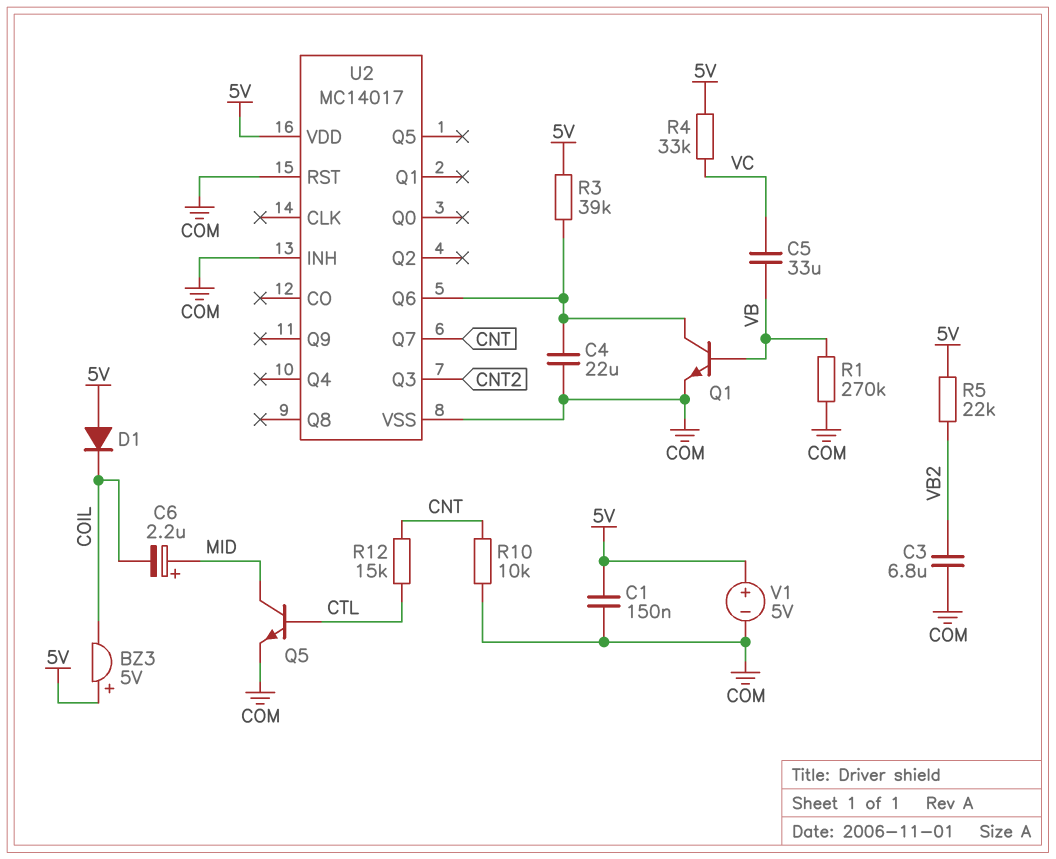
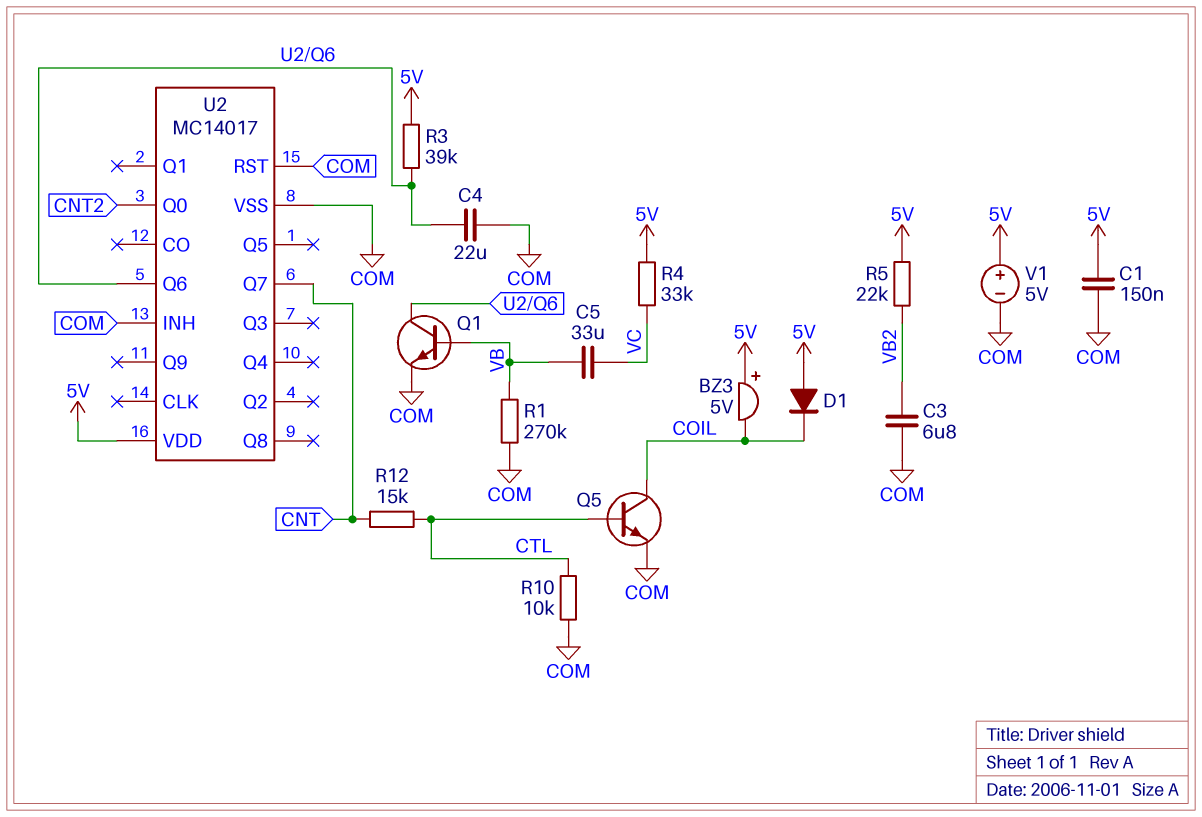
C6: 2.2uF (plus MID, minus COIL) -> none
Q5: NPN (B CTL, C MID, E COM) -> NPN (B CTL, C COIL, E COM)
R10: 10k (CNT, COM) -> 10k (COM, CTL)
U2 pin Q0: none -> CNT2
U2 pin Q3: CNT2 -> none

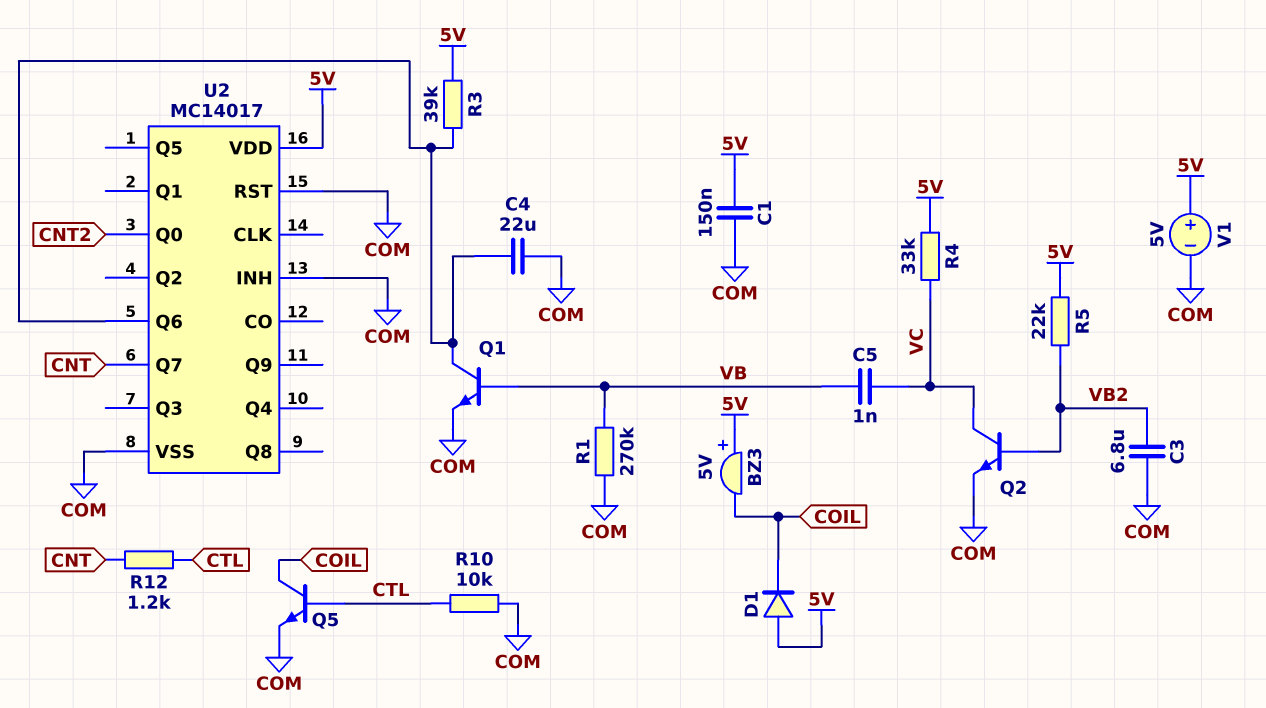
C5: 33uF (VB, VC) -> 1nF (VB, VC)
Q2: none -> NPN (B VB2, C VC, E COM)
R12: 15k (CNT, CTL) -> 1.2k (CNT, CTL)

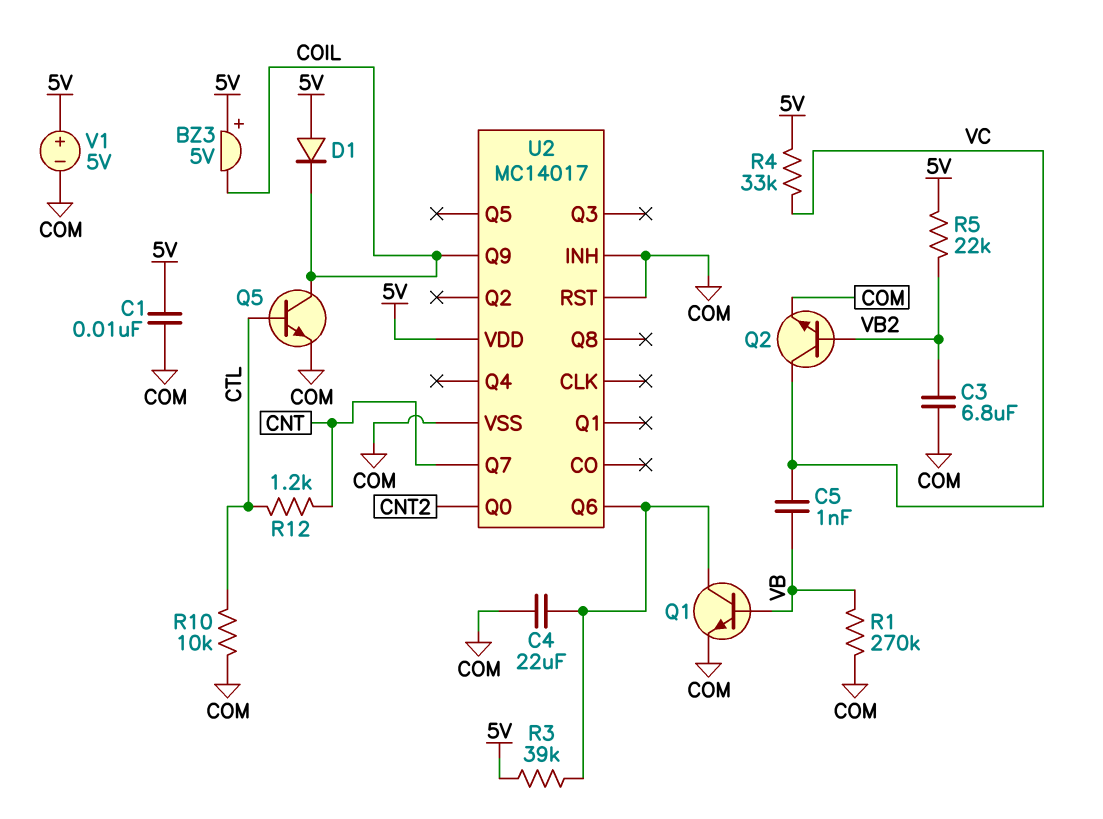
C1: 150nF (5V, COM) -> 10nF (5V, COM)
U2 pin Q9: none -> COIL

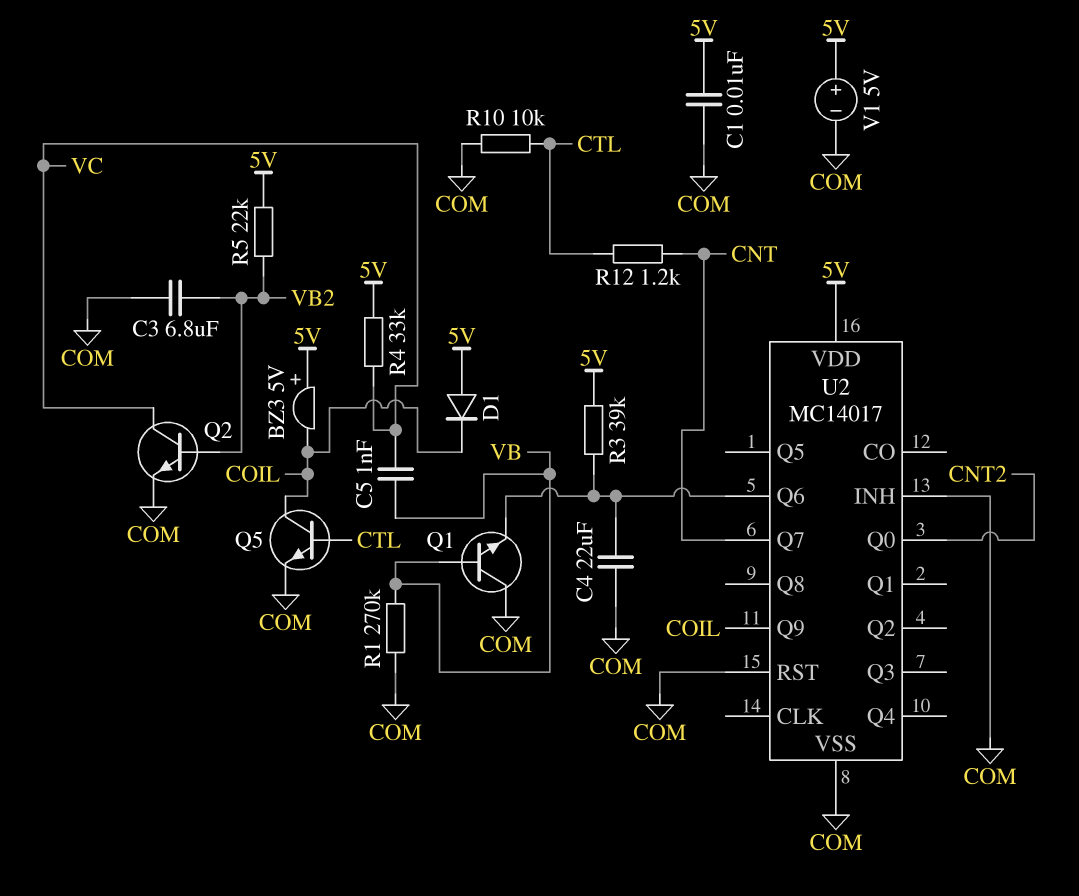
Q1: NPN (B VB, C U2/Q6, E COM) -> NPN (B VB, C COM, E U2/Q6)

